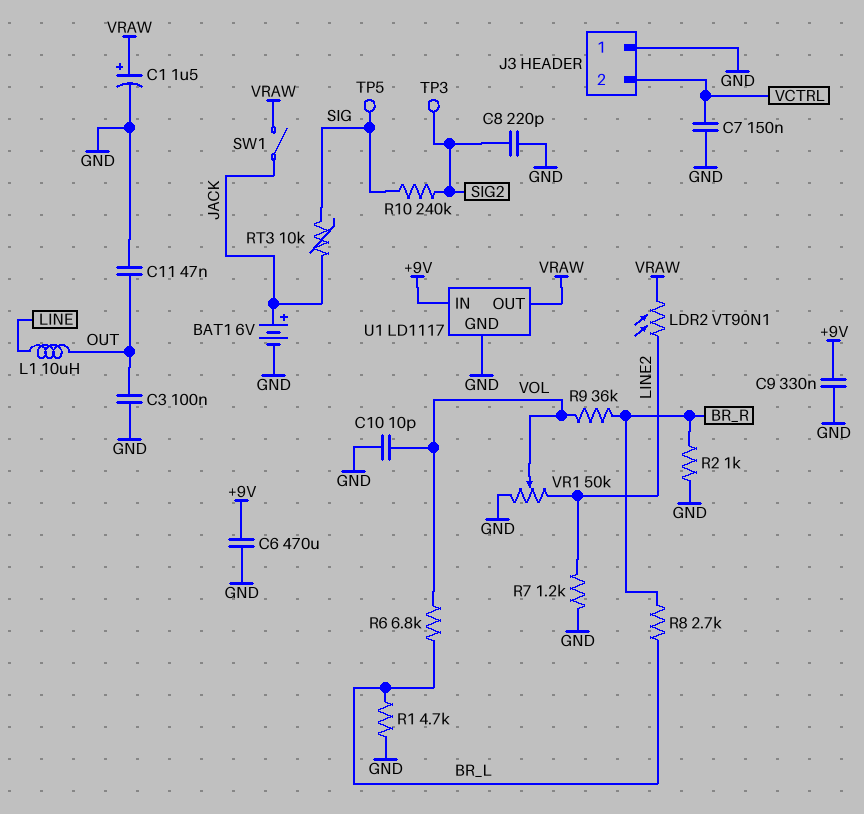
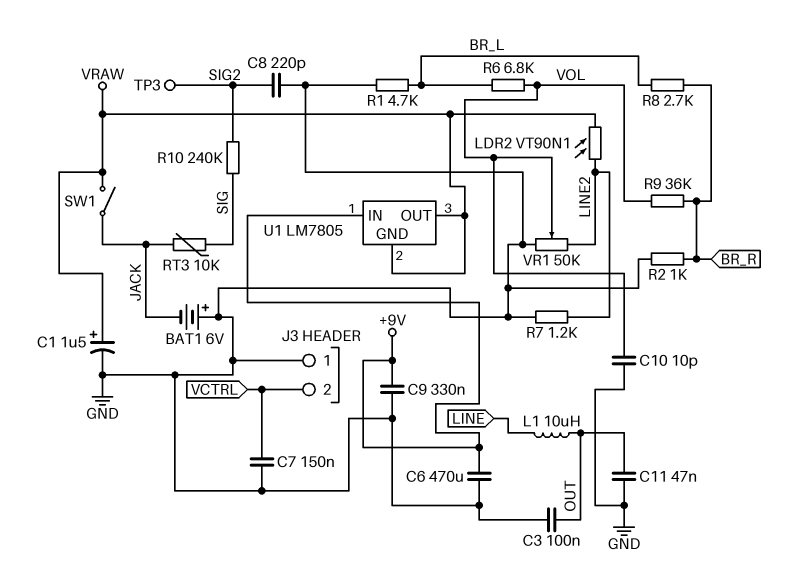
BAT1: 6V (plus JACK, minus GND) -> 6V (plus GND, minus JACK)
TP5: test point (SIG) -> none
U1: LD1117 -> LM7805
U1 pin GND: GND -> VRAW

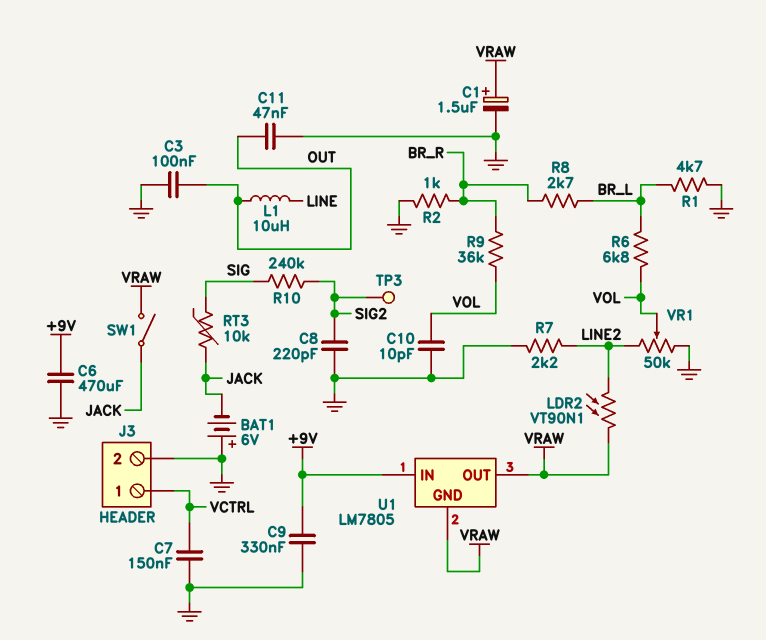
J3 pin 1: GND -> VCTRL
J3 pin 2: VCTRL -> GND
R7: 1.2k (GND, LINE2) -> 2.2k (GND, LINE2)

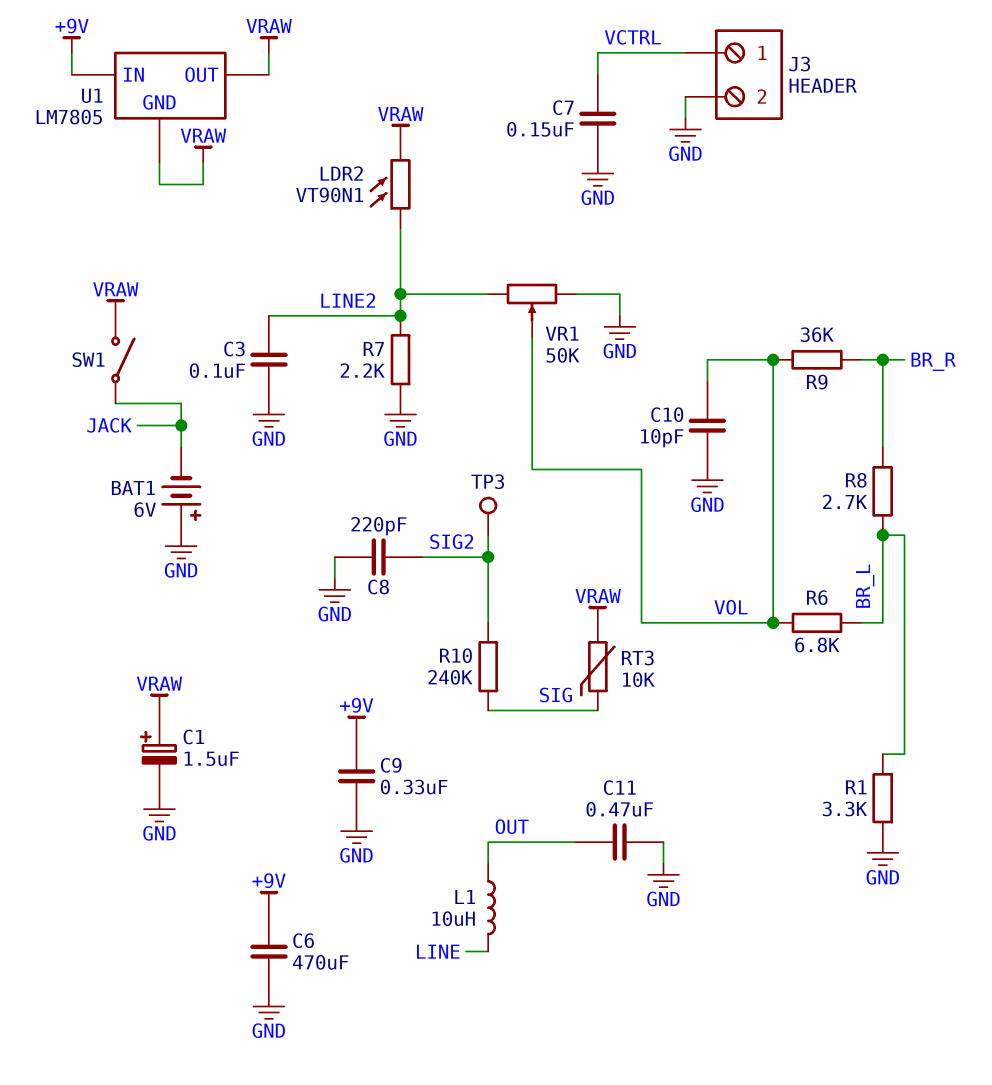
C3: 100nF (GND, OUT) -> 100nF (GND, LINE2)
C11: 47nF (GND, OUT) -> 470nF (GND, OUT)
R1: 4.7k (BR_L, GND) -> 3.3k (BR_L, GND)
R2: 1k (BR_R, GND) -> none
RT3: 10k (JACK, SIG) -> 10k (SIG, VRAW)

